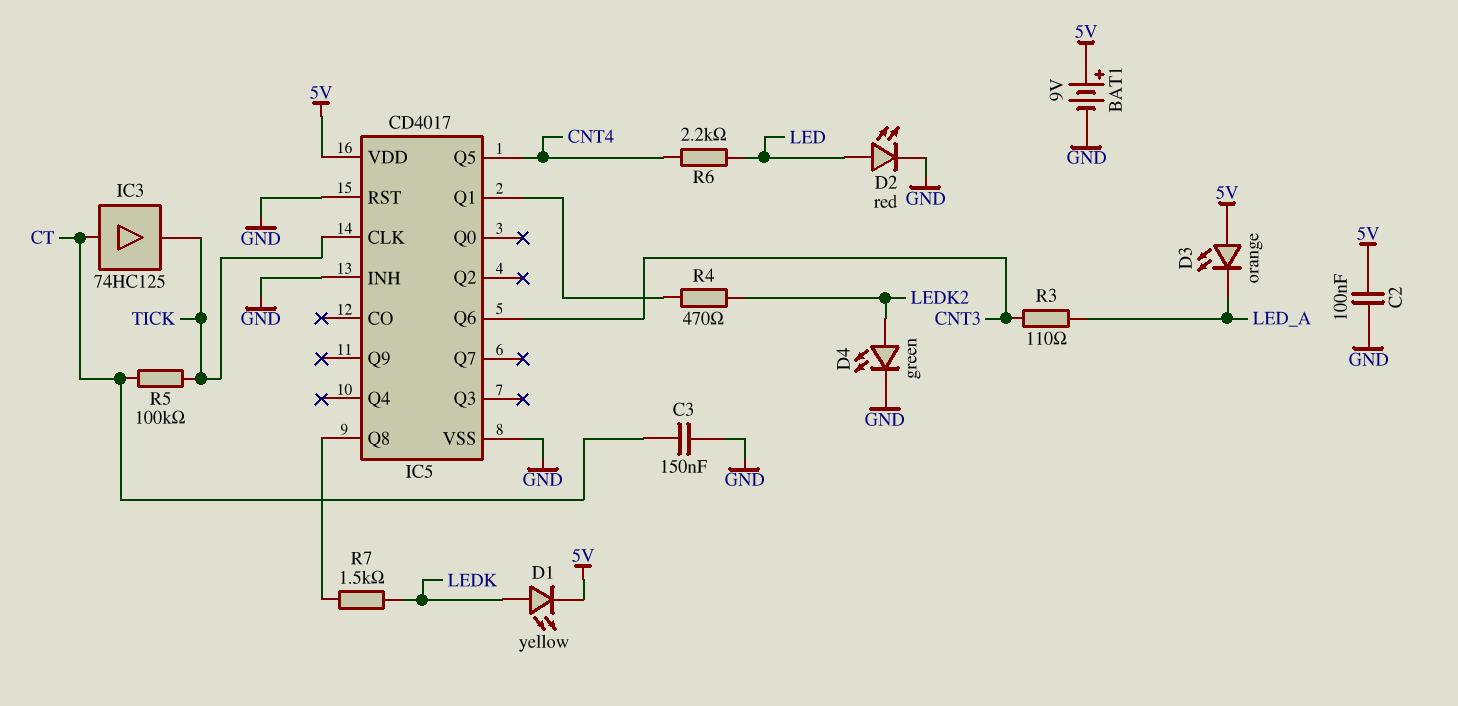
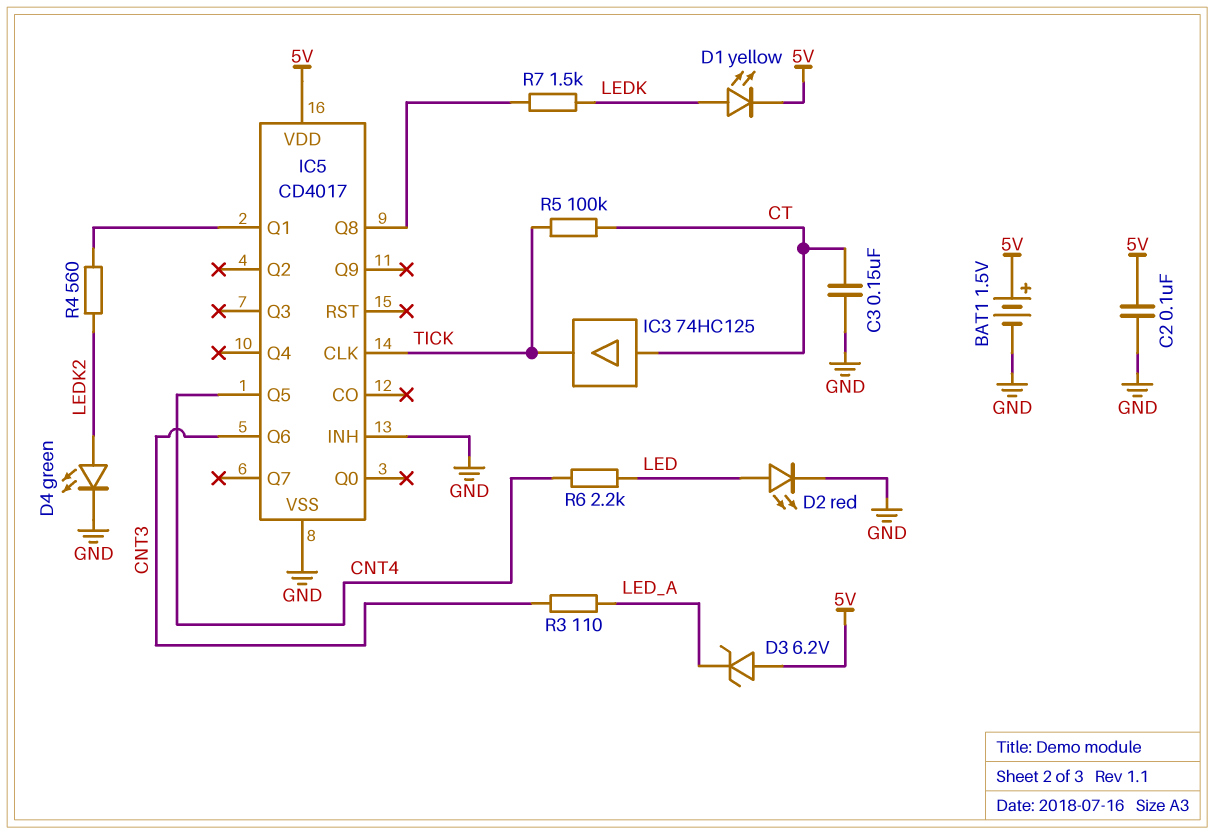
BAT1: 9V (plus 5V, minus GND) -> 1.5V (plus 5V, minus GND)
D3: LED orange (A 5V, K LED_A) -> zener 6.2V (A 5V, K LED_A)
IC5 pin RST: GND -> none
R4: 470 (IC5/Q1, LEDK2) -> 560 (IC5/Q1, LEDK2)

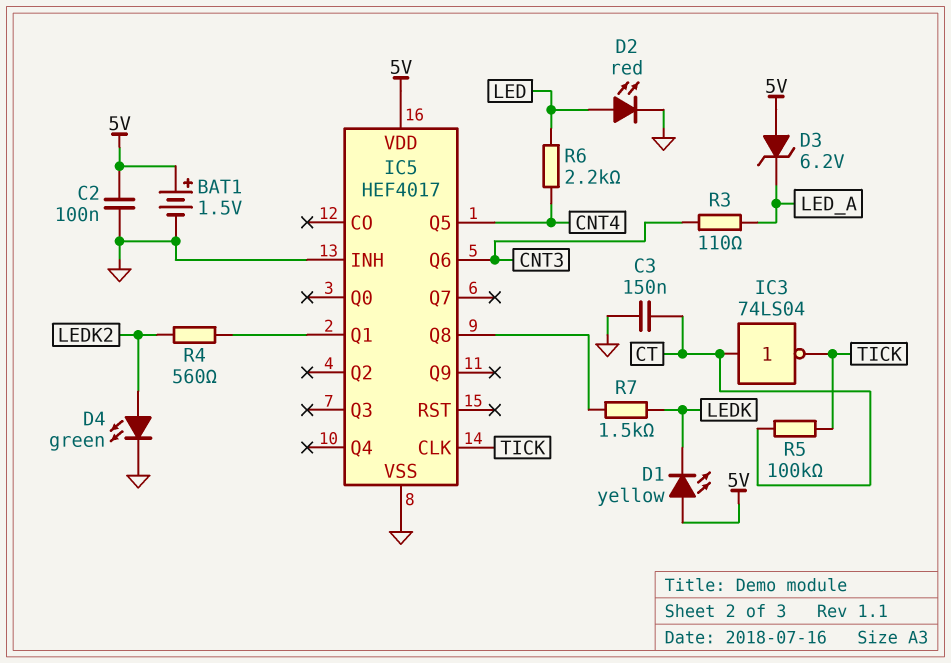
D1: LED yellow (A LEDK, K 5V) -> LED yellow (A 5V, K LEDK)
IC3: buffer 74HC125 (in CT, out TICK) -> NOT 74LS04 (in CT, out TICK)
IC5: CD4017 -> HEF4017

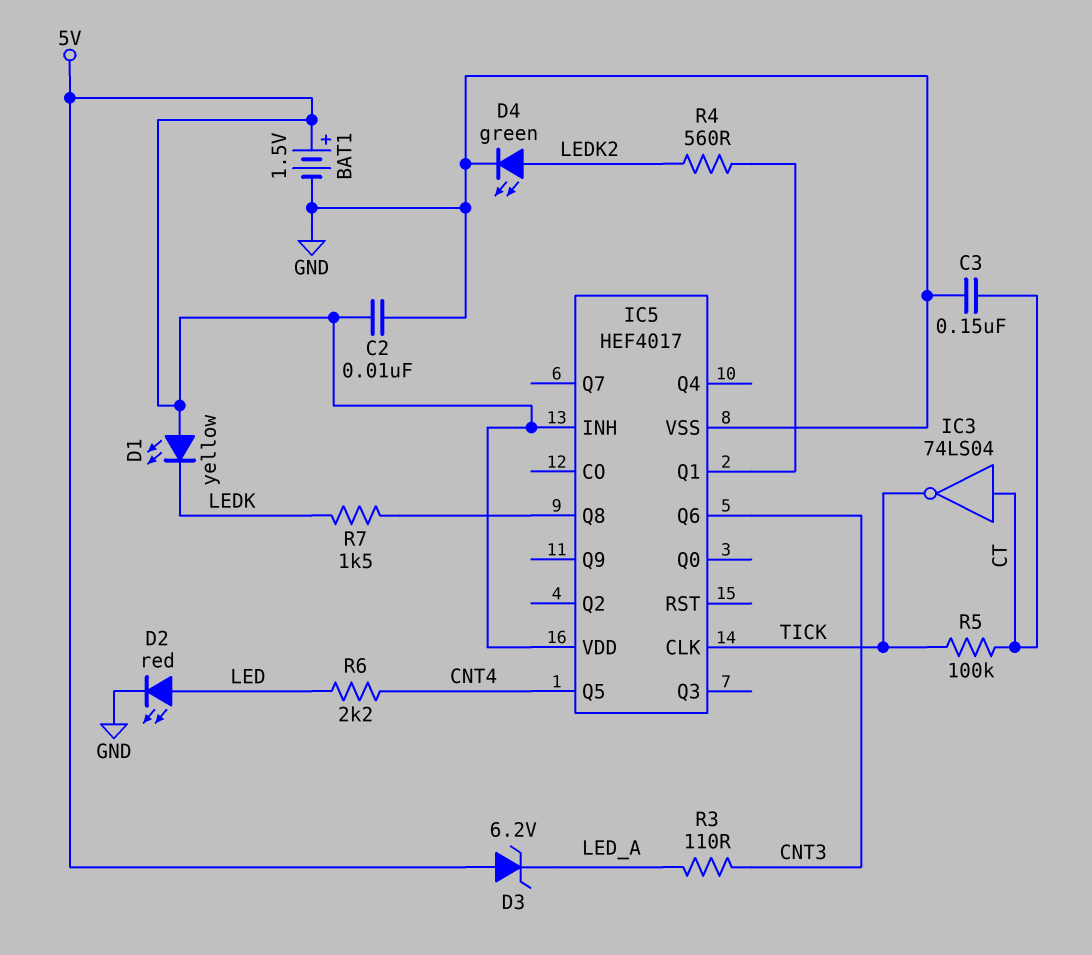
C2: 100nF (5V, GND) -> 10nF (5V, GND)
IC5 pin INH: GND -> 5V

